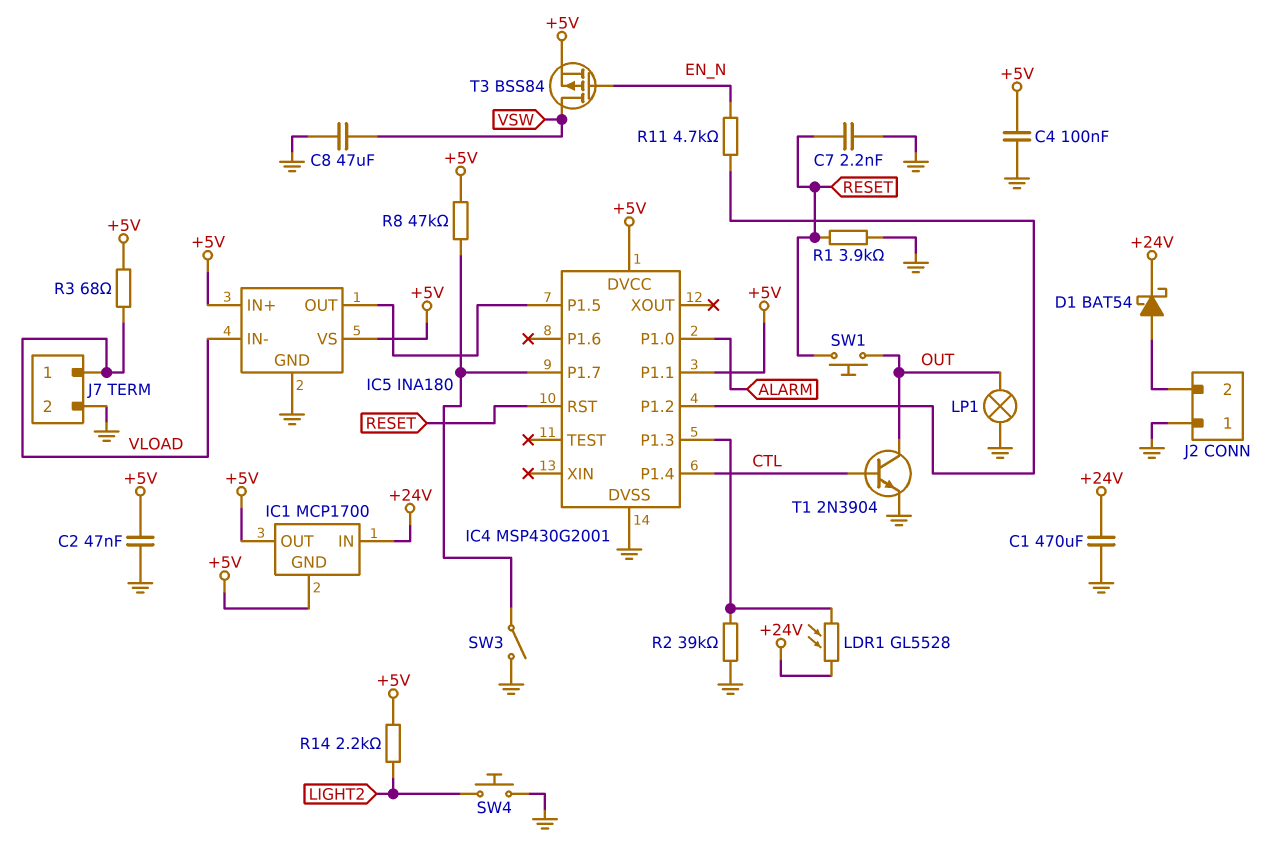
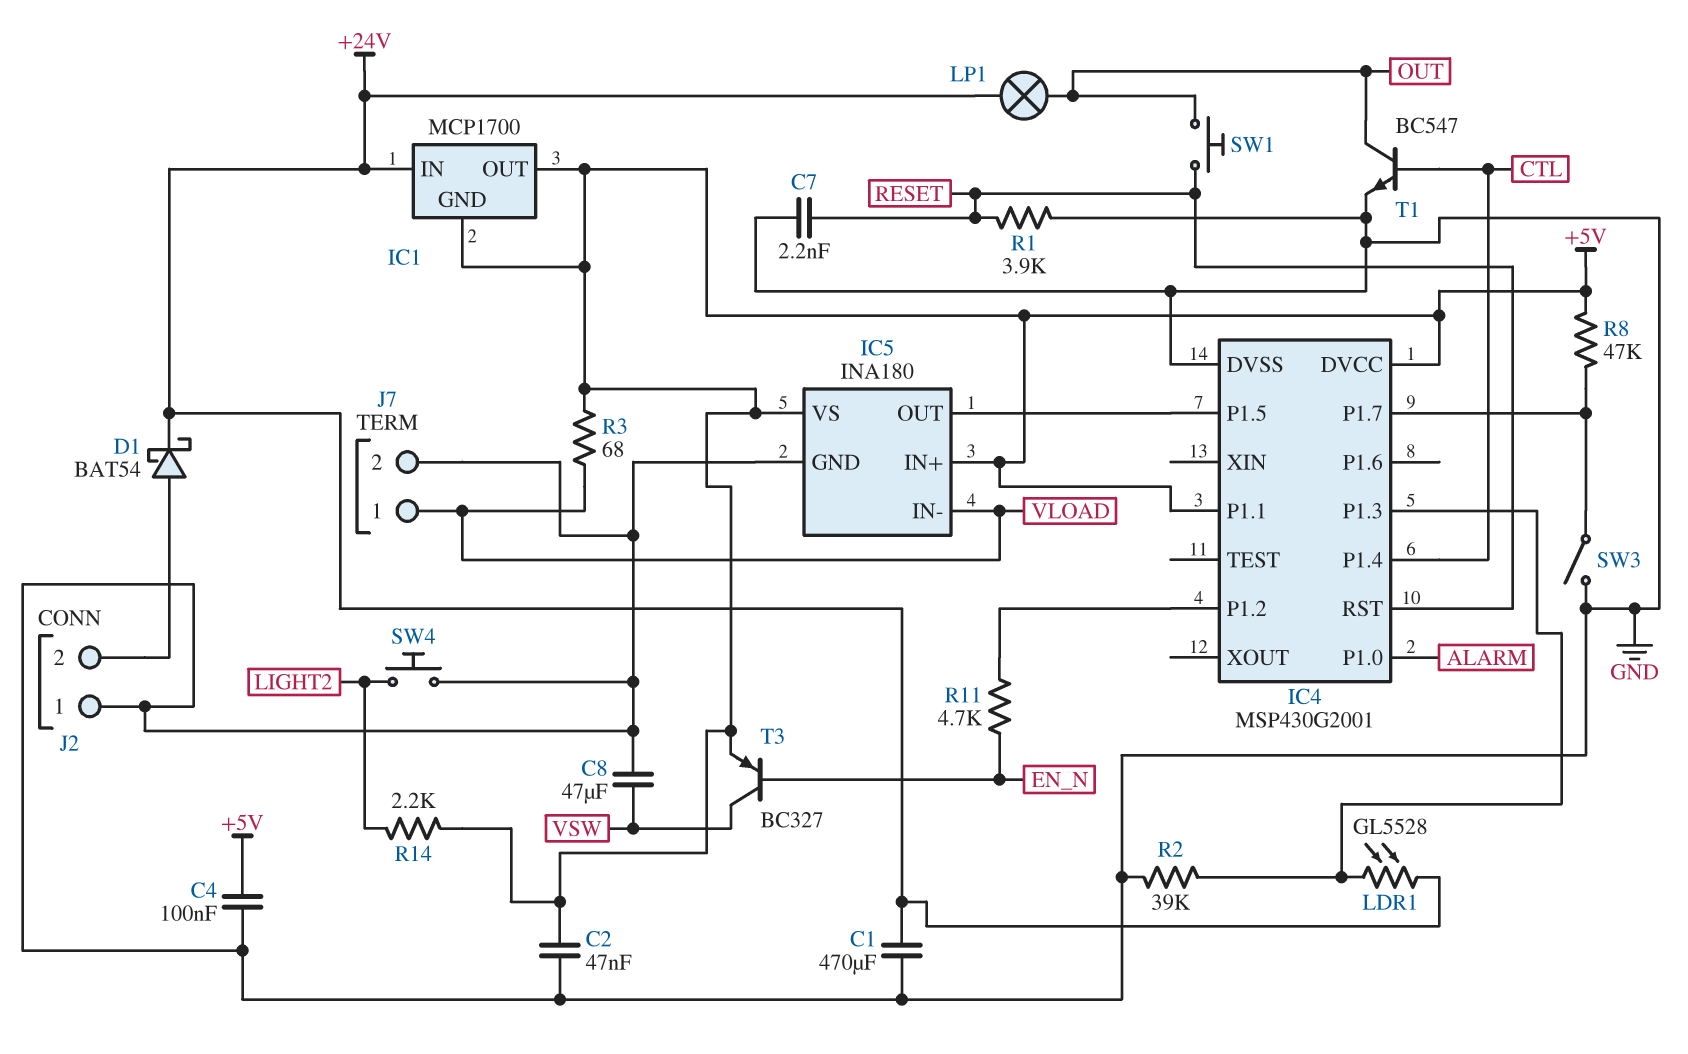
LP1: lamp (GND, OUT) -> lamp (+24V, OUT)
T1: NPN 2N3904 (B CTL, C OUT, E GND) -> NPN BC547 (B CTL, C OUT, E GND)
T3: PMOS BSS84 (G EN_N, D VSW, S +5V) -> PNP BC327 (B EN_N, C VSW, E +5V)

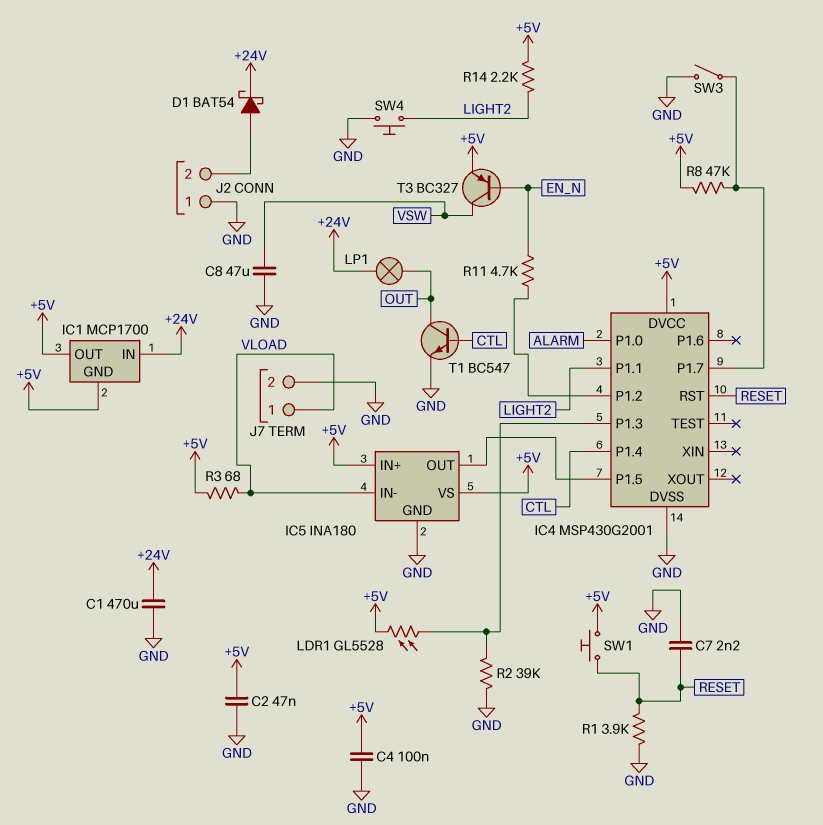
IC4 pin P1.1: +5V -> LIGHT2
LDR1: GL5528 (+24V, IC4/P1.3) -> GL5528 (+5V, IC4/P1.3)
SW1: button (OUT, RESET) -> button (+5V, RESET)

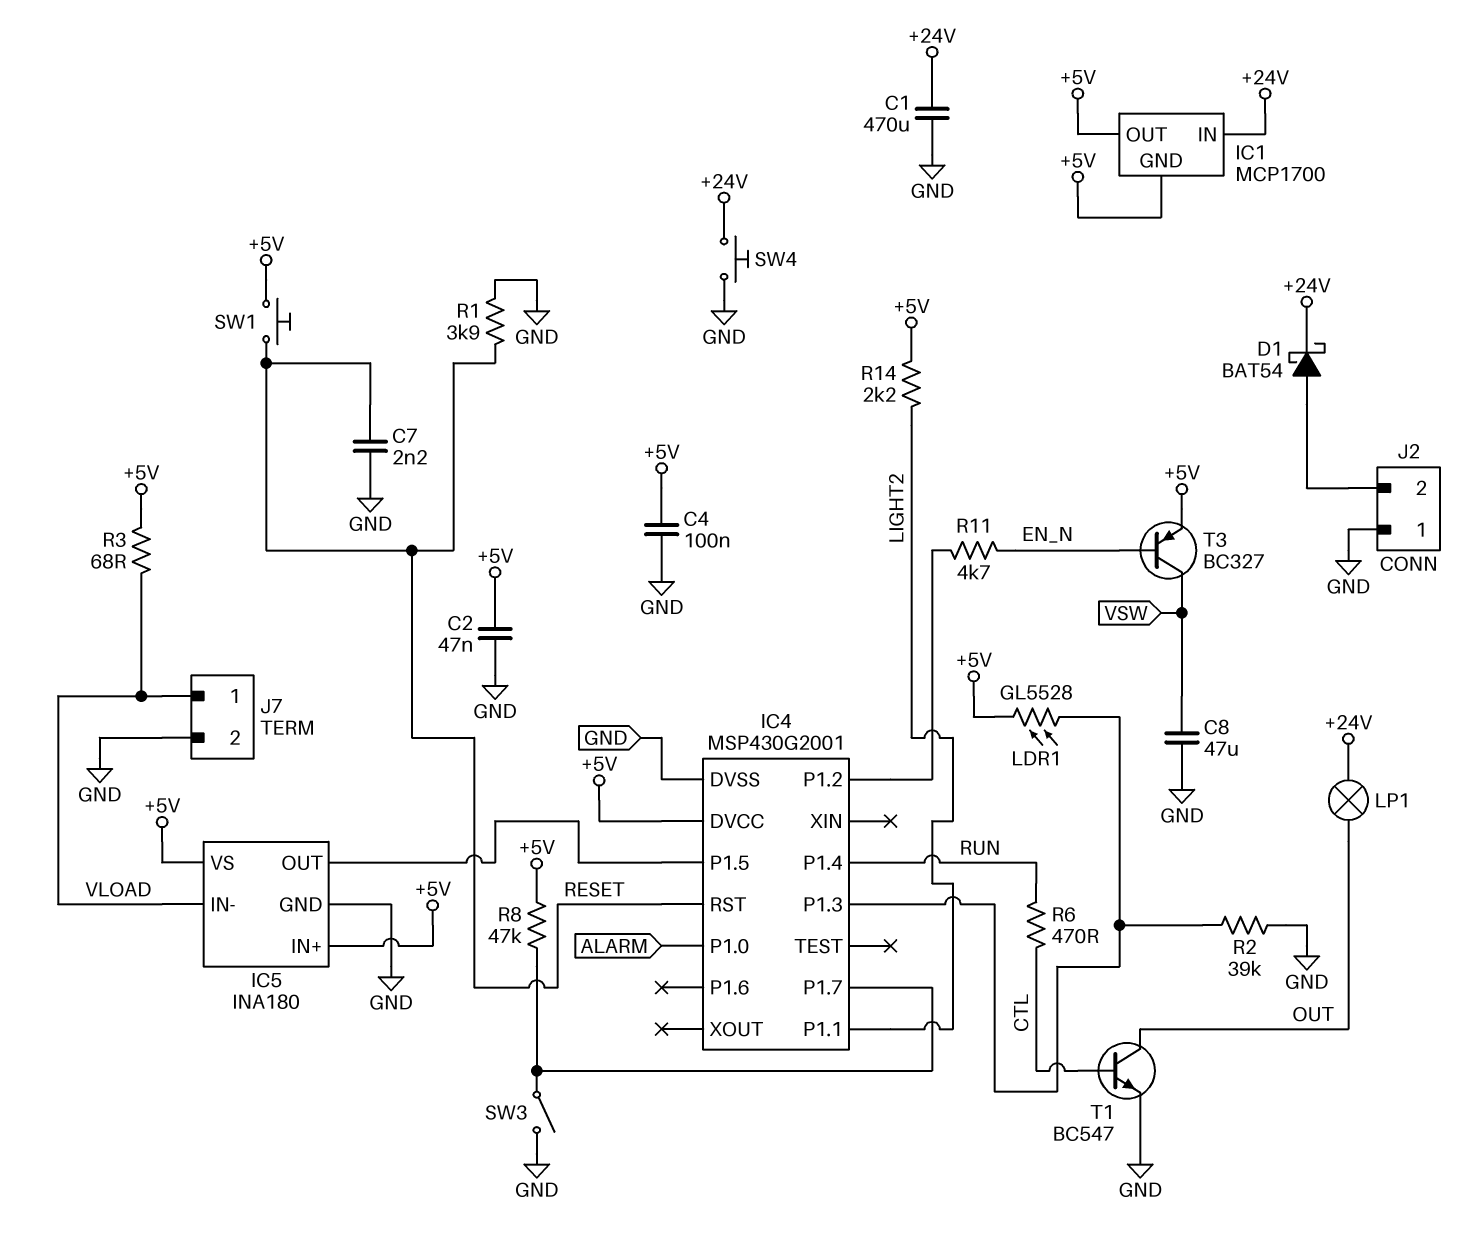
IC4 pin P1.4: CTL -> RUN
R6: none -> 470 (CTL, RUN)
SW4: button (GND, LIGHT2) -> button (+24V, GND)

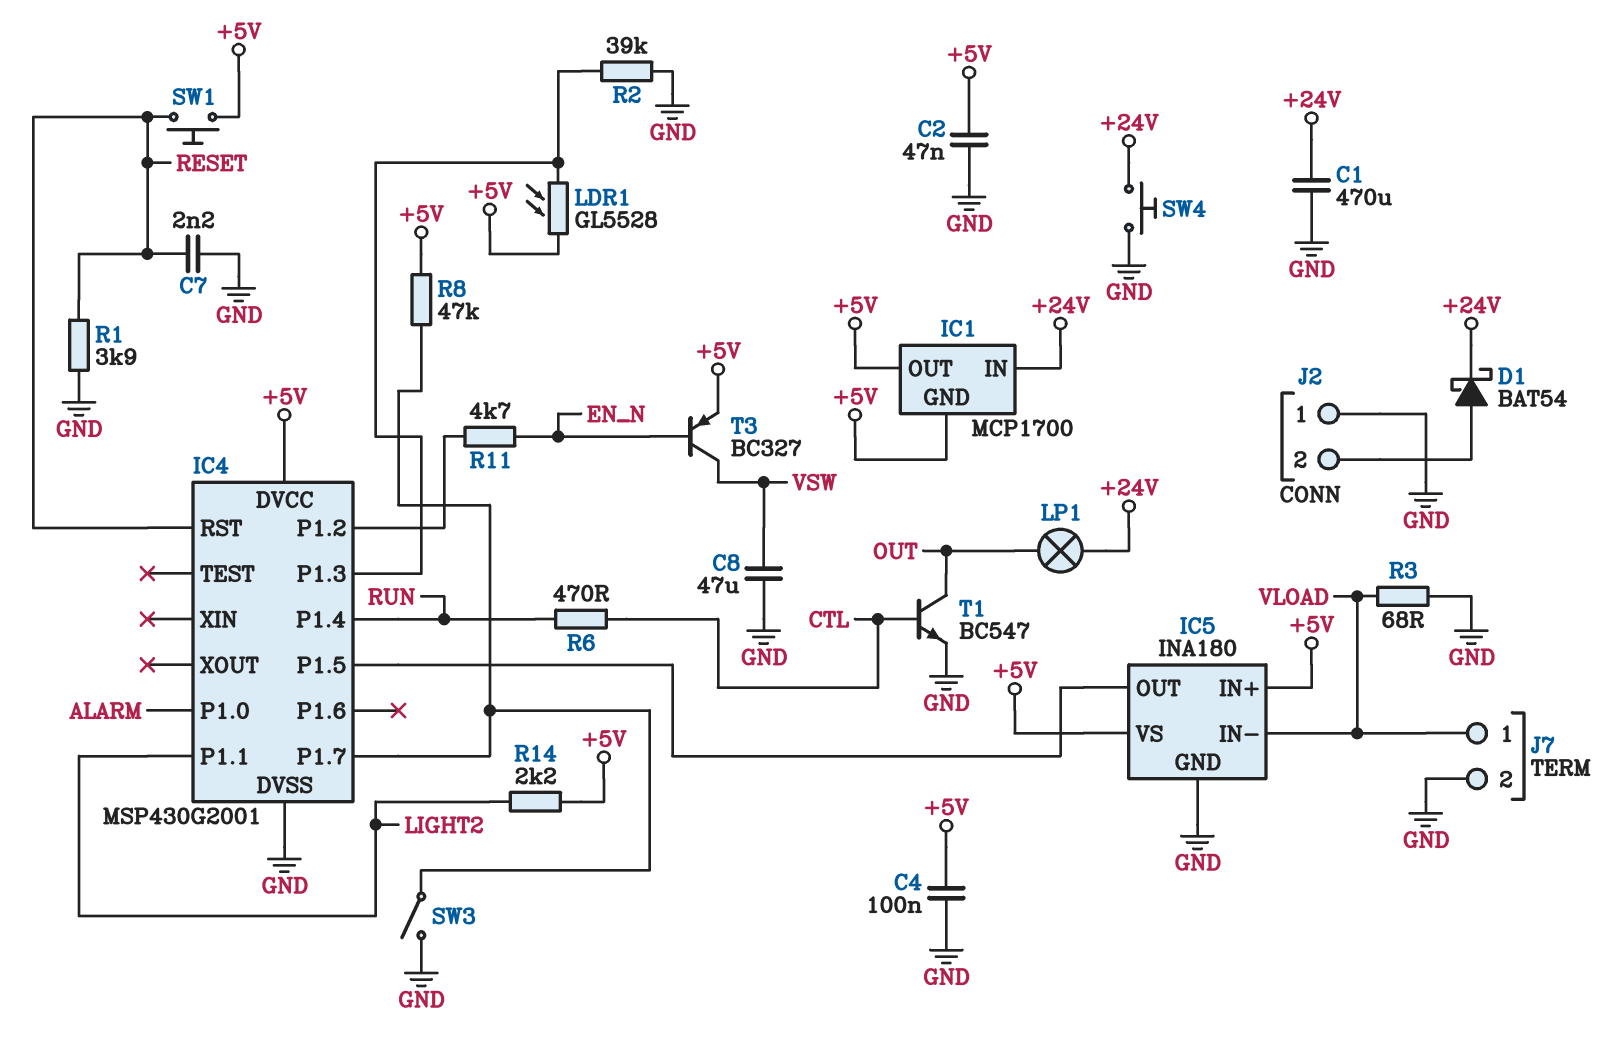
R3: 68 (+5V, VLOAD) -> 68 (GND, VLOAD)

